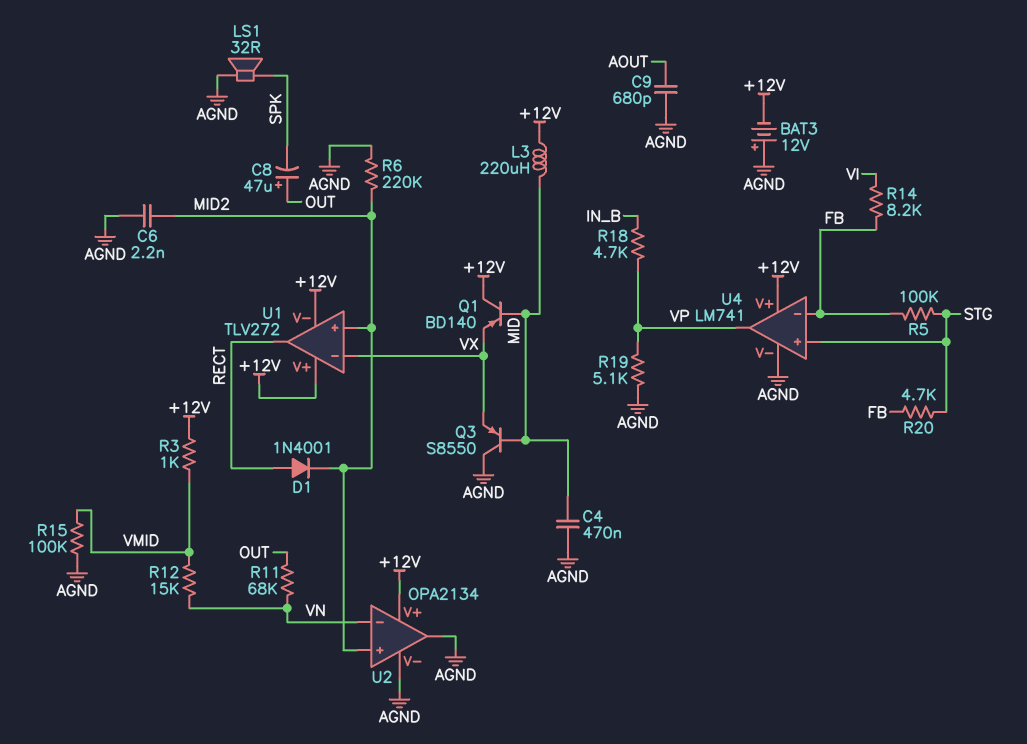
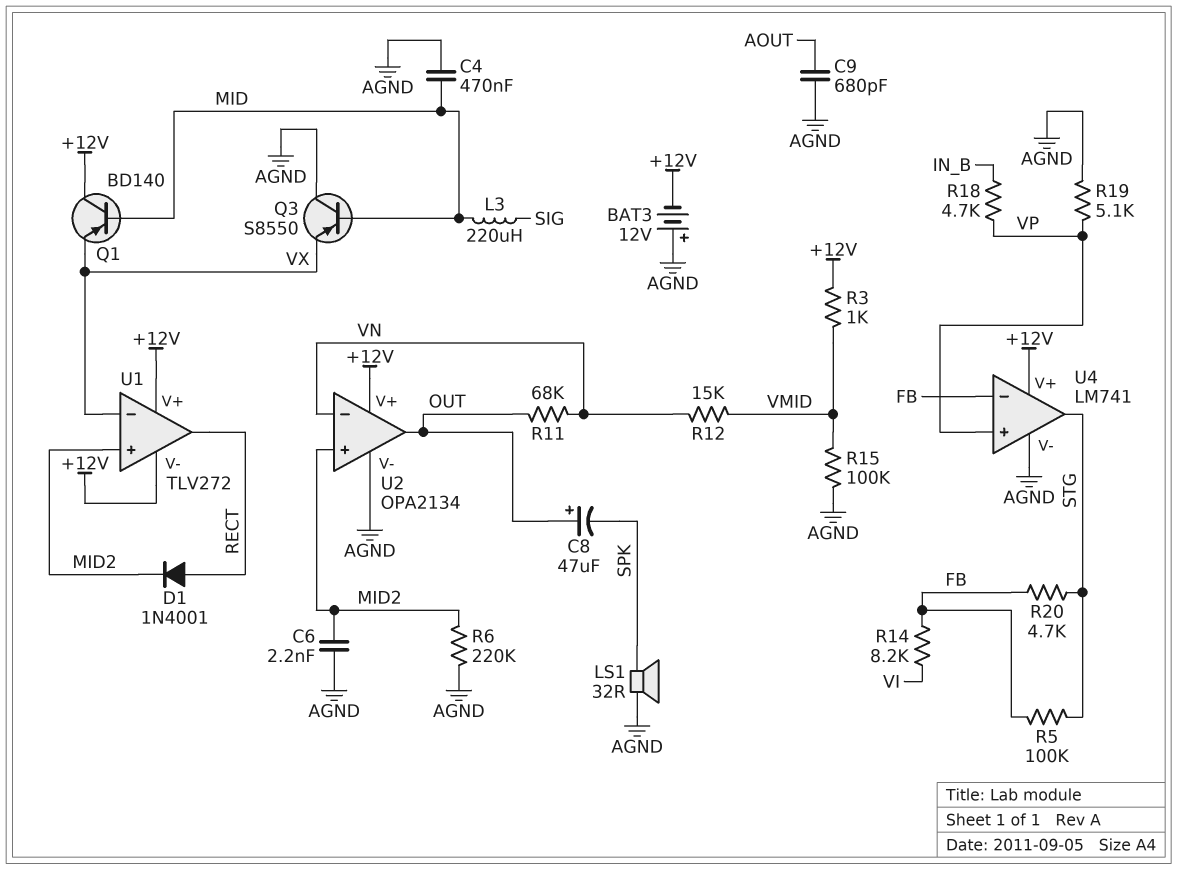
L3: 220uH (+12V, MID) -> 220uH (MID, SIG)
U2 pin out: AGND -> OUT
U4 pin in+: STG -> VP
U4 pin out: VP -> STG

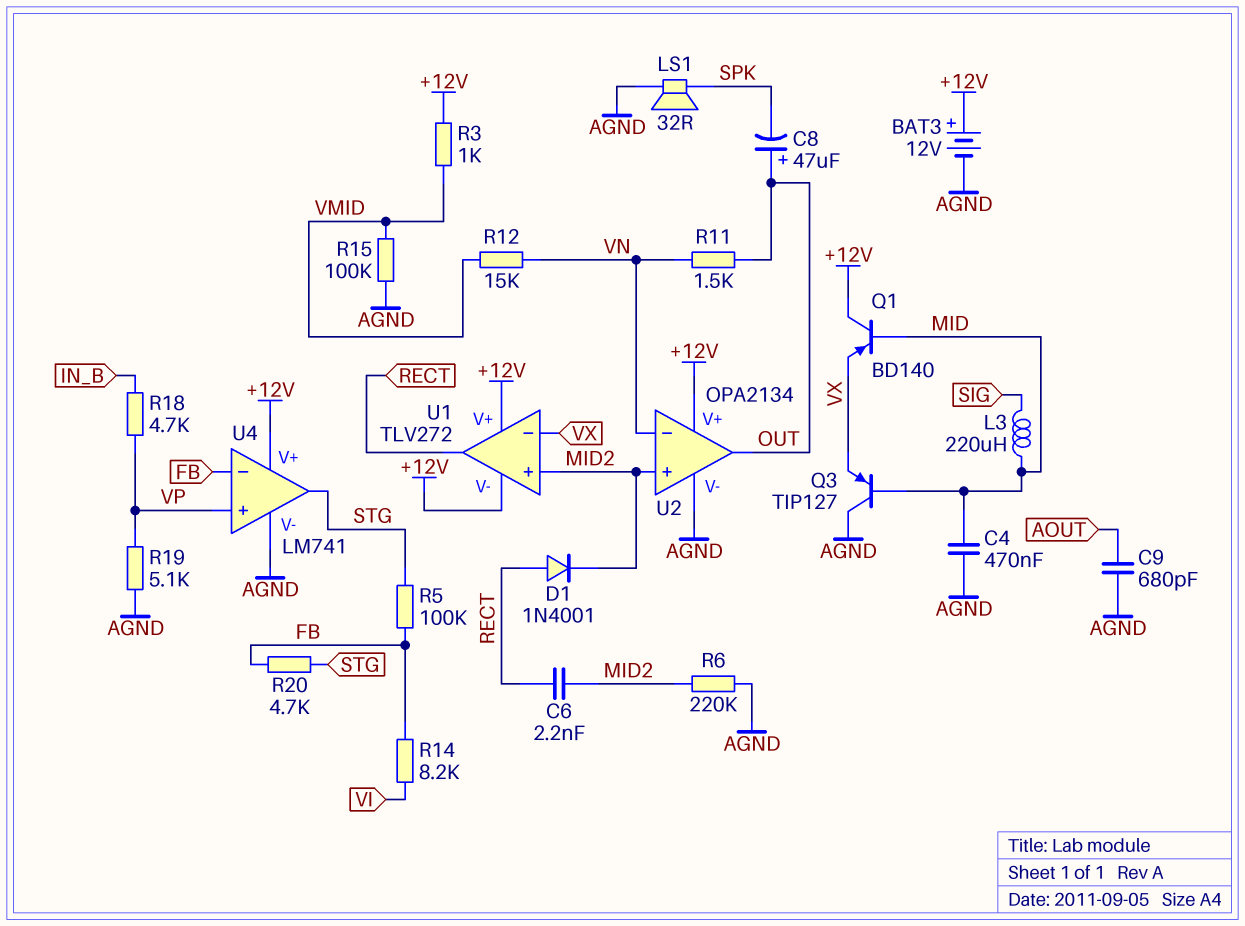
BAT3: 12V (plus AGND, minus +12V) -> 12V (plus +12V, minus AGND)
C6: 2.2nF (AGND, MID2) -> 2.2nF (MID2, RECT)
Q3: PNP S8550 (B MID, C AGND, E VX) -> PNP TIP127 (B MID, C AGND, E VX)
R11: 68k (OUT, VN) -> 1.5k (OUT, VN)

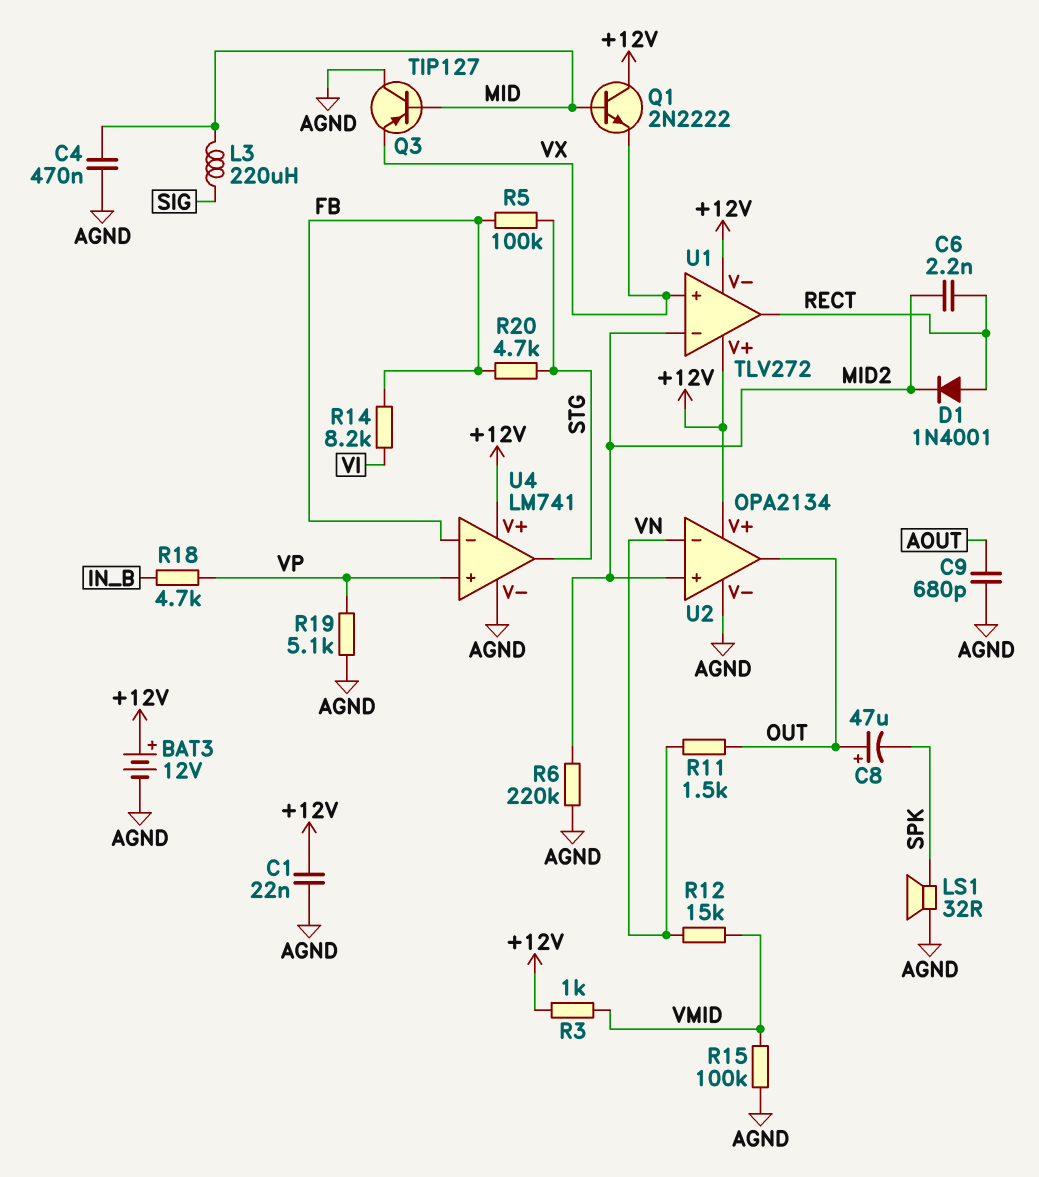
C1: none -> 22nF (+12V, AGND)
Q1: PNP BD140 (B MID, C +12V, E VX) -> NPN 2N2222 (B MID, C +12V, E VX)
U1 pin in+: MID2 -> VX
U1 pin in-: VX -> MID2

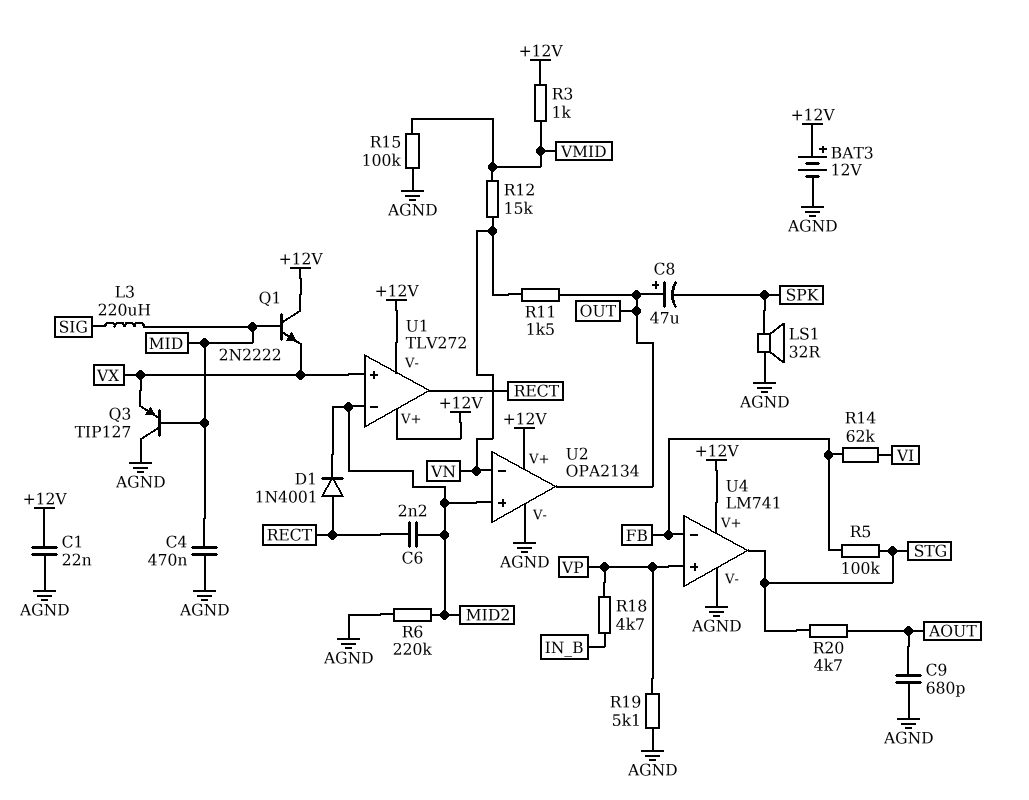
R14: 8.2k (FB, VI) -> 62k (FB, VI)
R20: 4.7k (FB, STG) -> 4.7k (AOUT, STG)

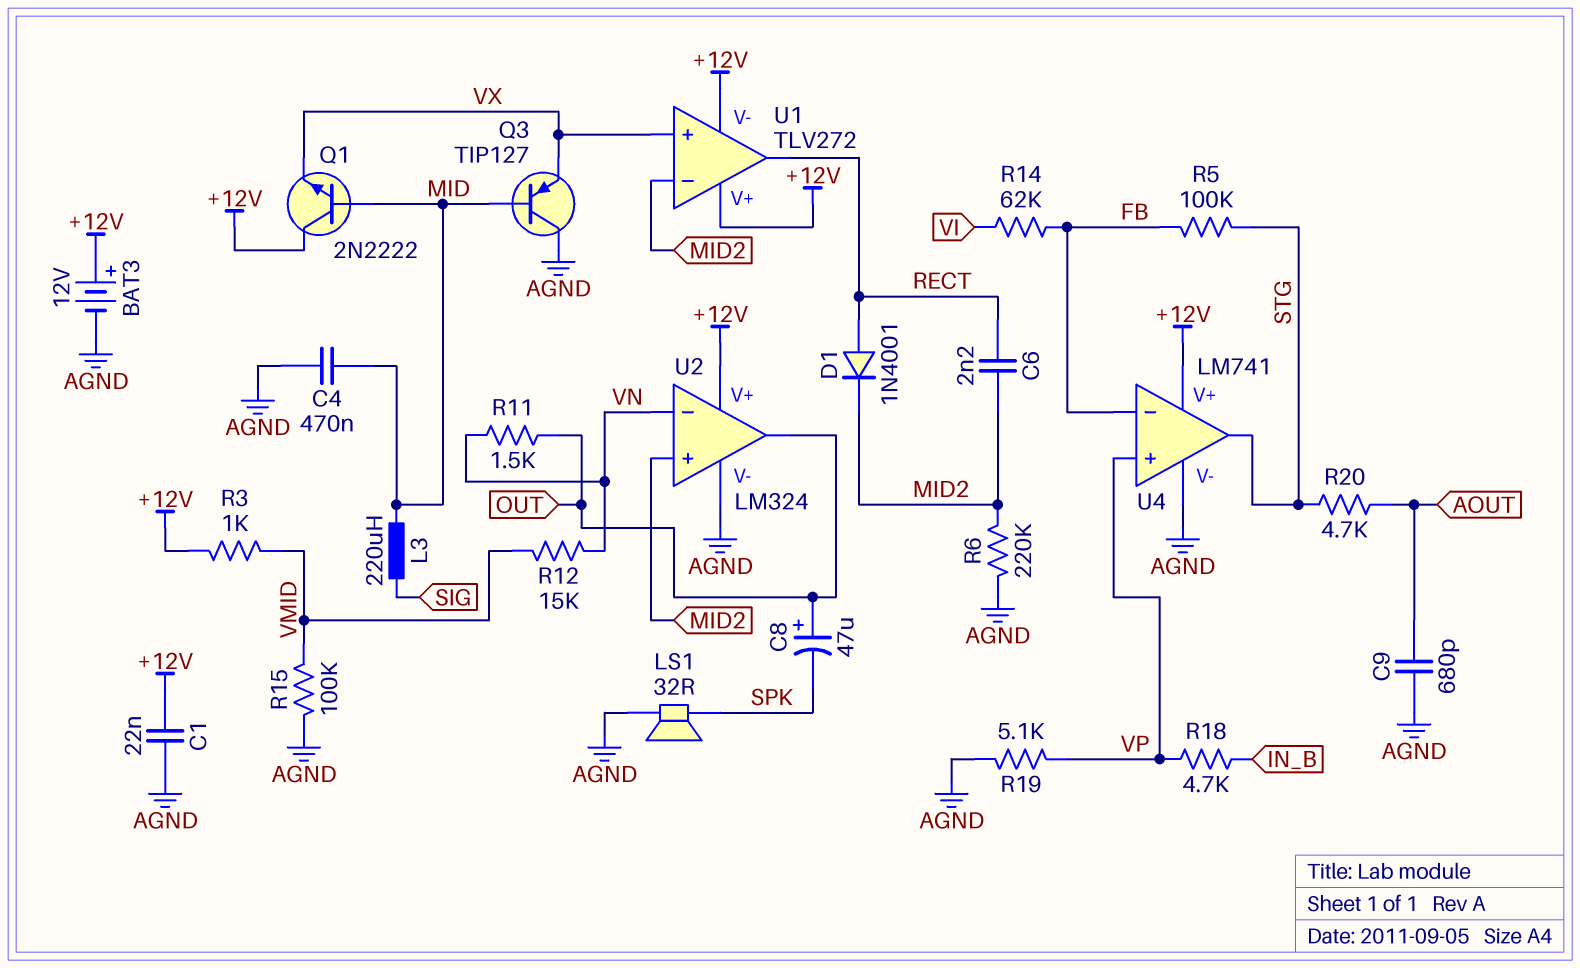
U2: OPA2134 -> LM324

